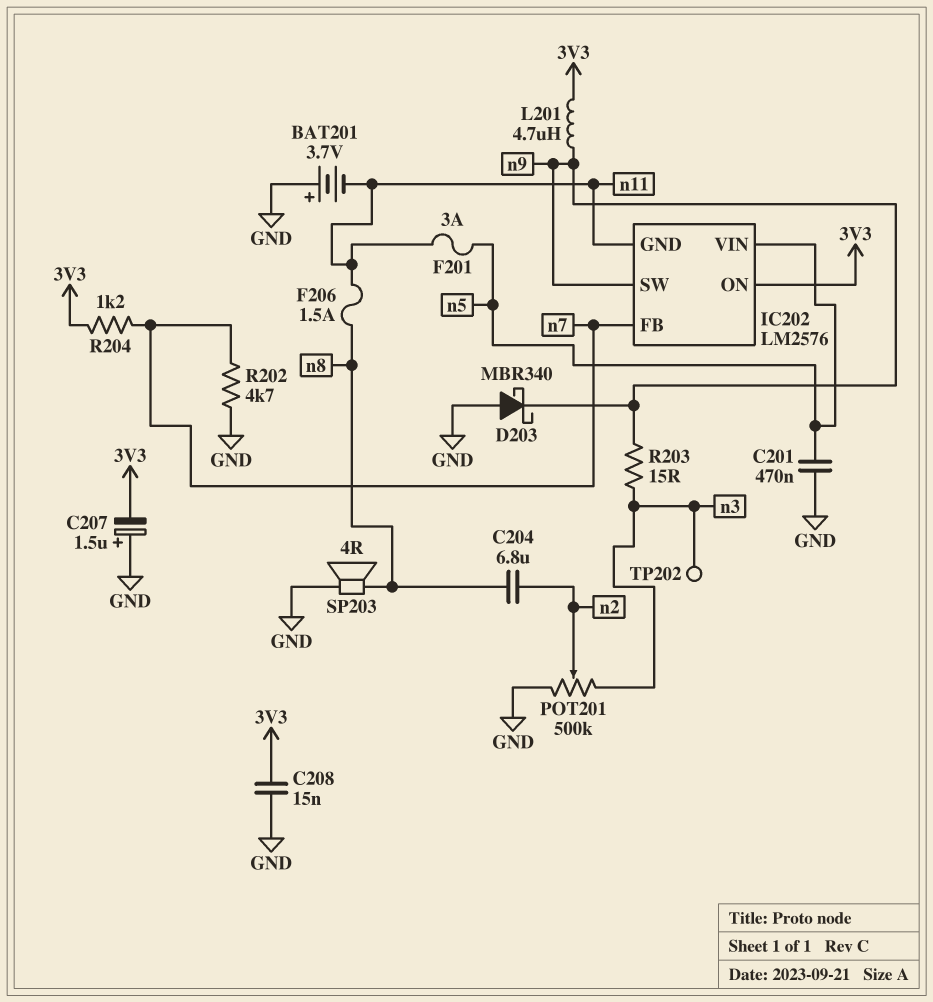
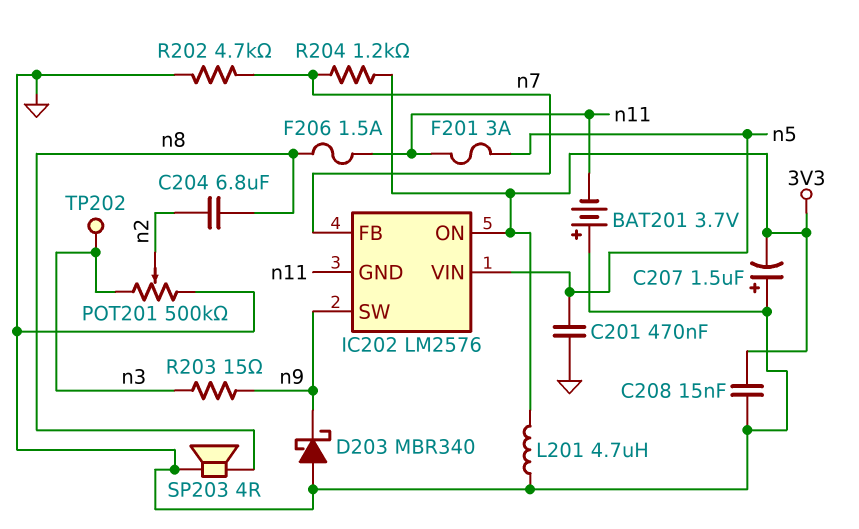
L201: 4.7uH (3V3, n9) -> 4.7uH (3V3, GND)

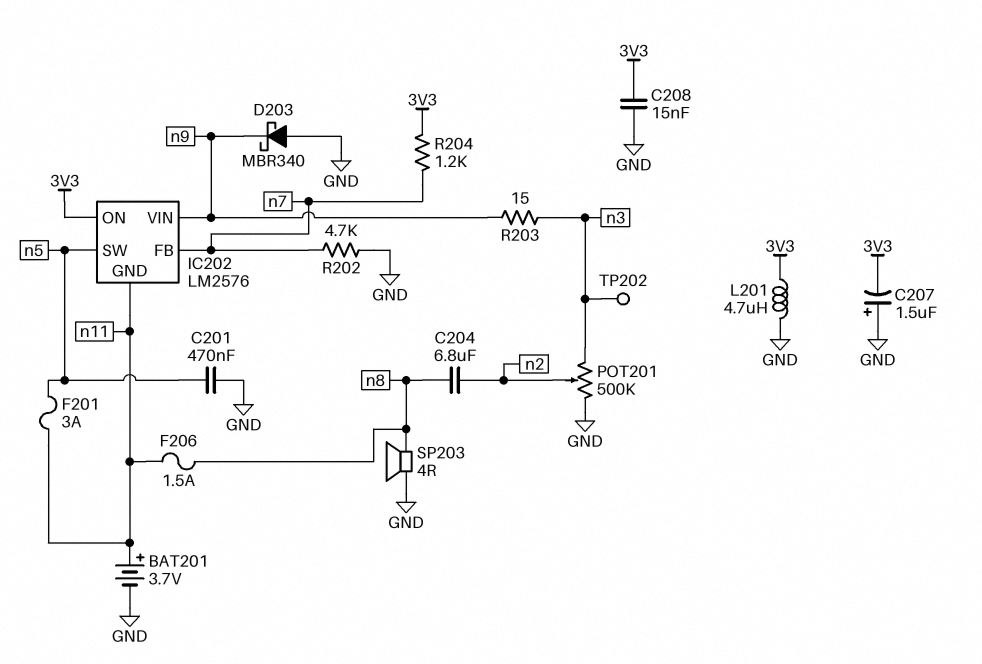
BAT201: 3.7V (plus GND, minus n11) -> 3.7V (plus n11, minus GND)
IC202 pin SW: n9 -> n5
IC202 pin VIN: n5 -> n9

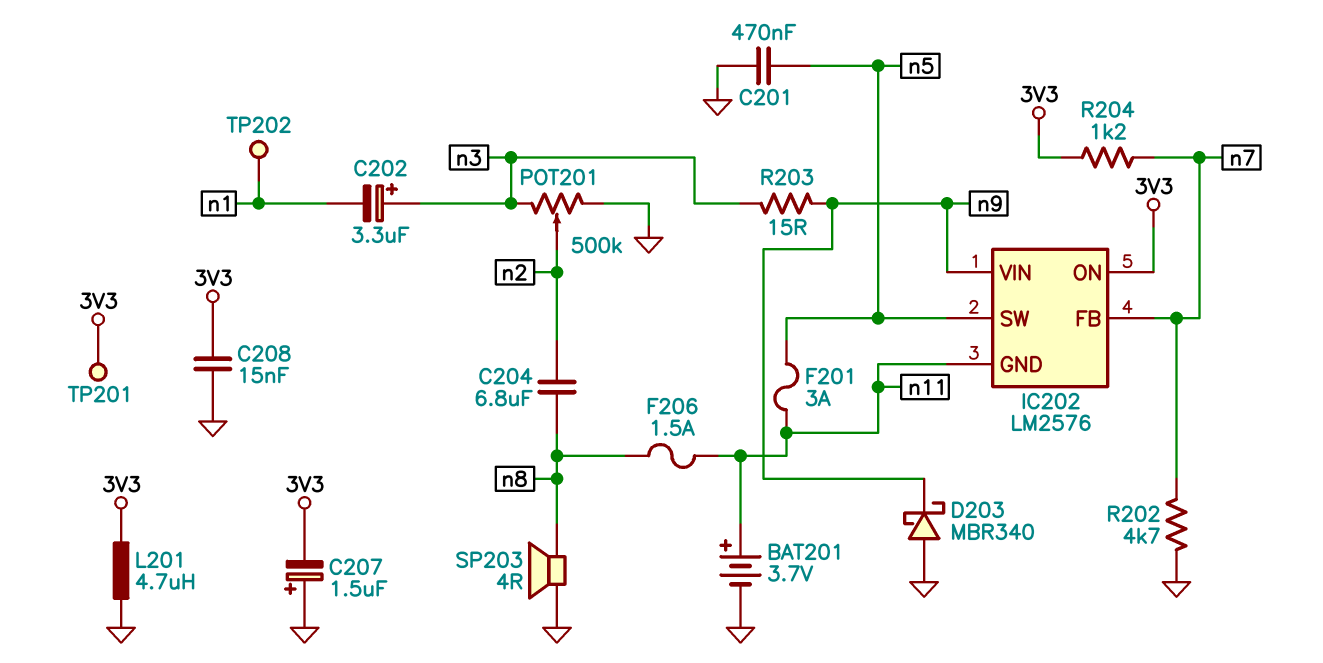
C202: none -> 3.3uF (plus n3, minus n1)
TP201: none -> test point (3V3)
TP202: test point (n3) -> test point (n1)

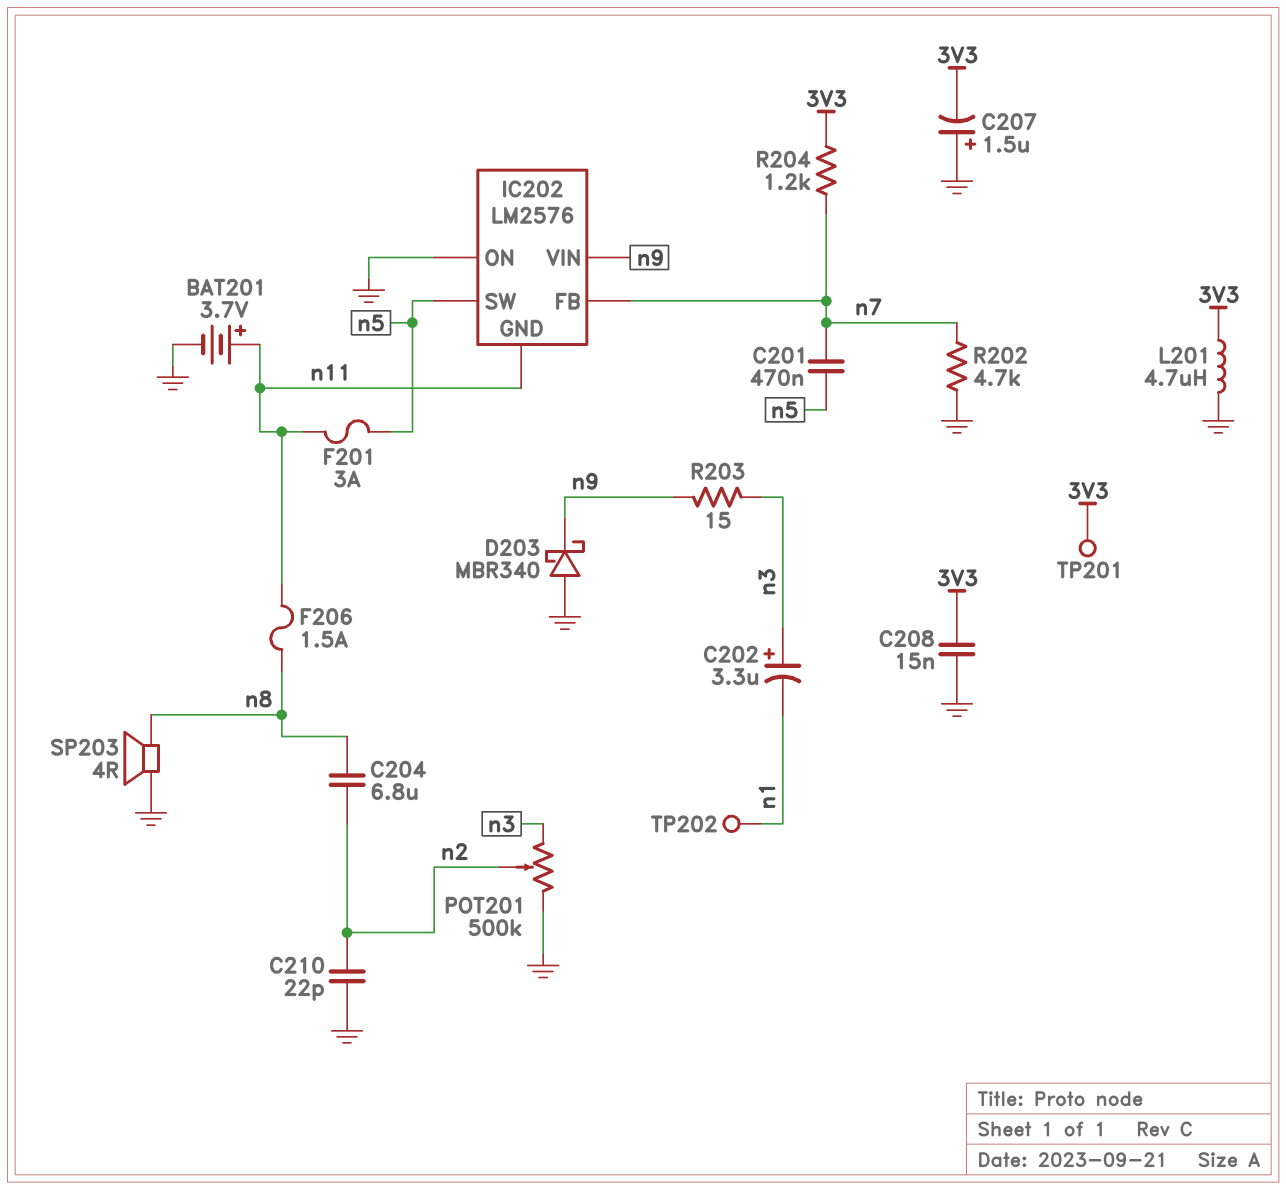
C201: 470nF (GND, n5) -> 470nF (n5, n7)
C210: none -> 22pF (GND, n2)
IC202 pin ON: 3V3 -> GND

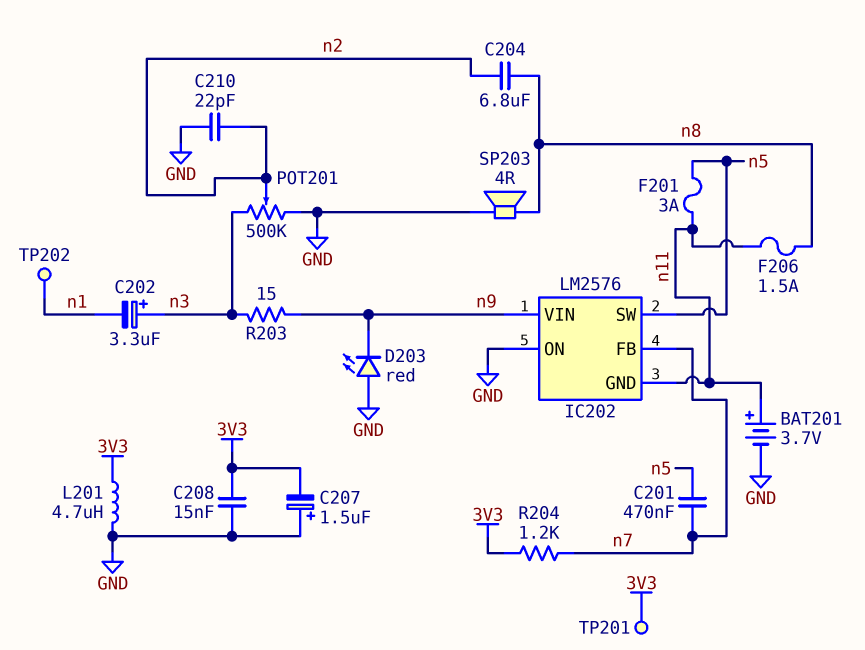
D203: schottky MBR340 (A GND, K n9) -> LED red (A GND, K n9)
R202: 4.7k (GND, n7) -> none

